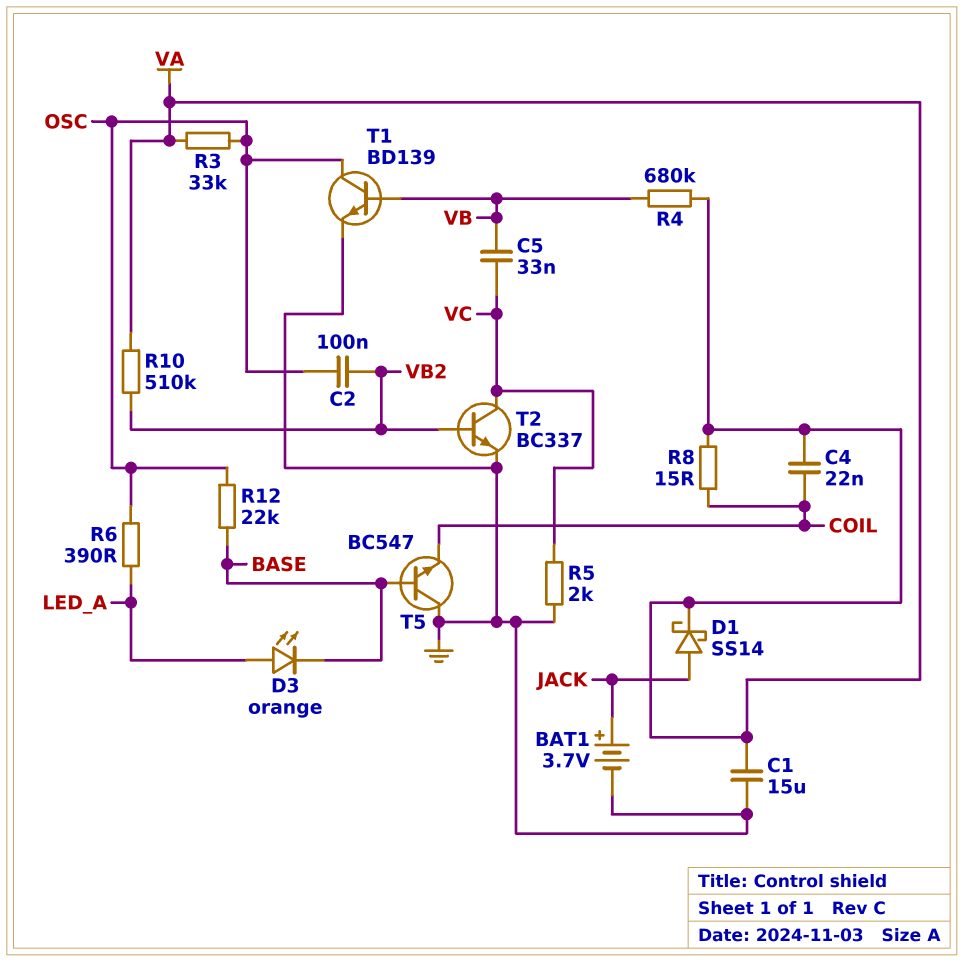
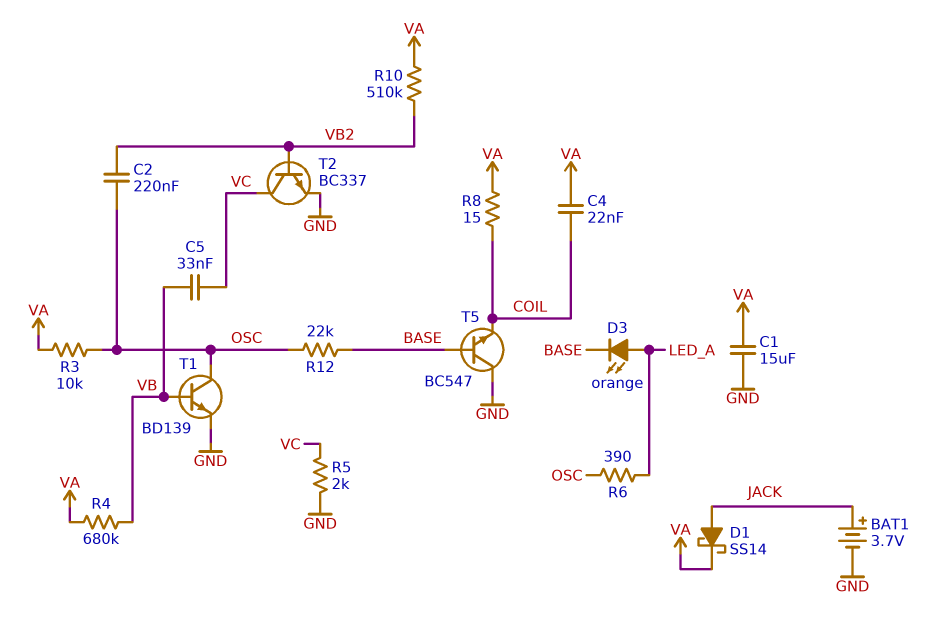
C2: 100nF (OSC, VB2) -> 220nF (OSC, VB2)
R3: 33k (OSC, VA) -> 10k (OSC, VA)

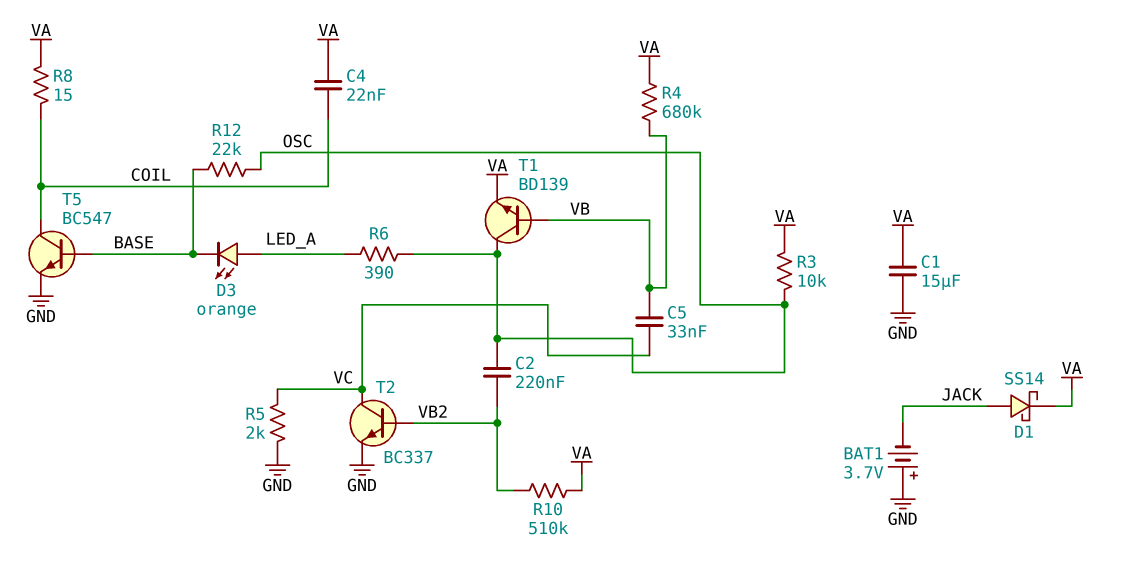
BAT1: 3.7V (plus JACK, minus GND) -> 3.7V (plus GND, minus JACK)
T1: NPN BD139 (B VB, C OSC, E GND) -> NPN BD139 (B VB, C OSC, E VA)
T5: NPN BC547 (B BASE, C GND, E COIL) -> NPN BC547 (B BASE, C COIL, E GND)

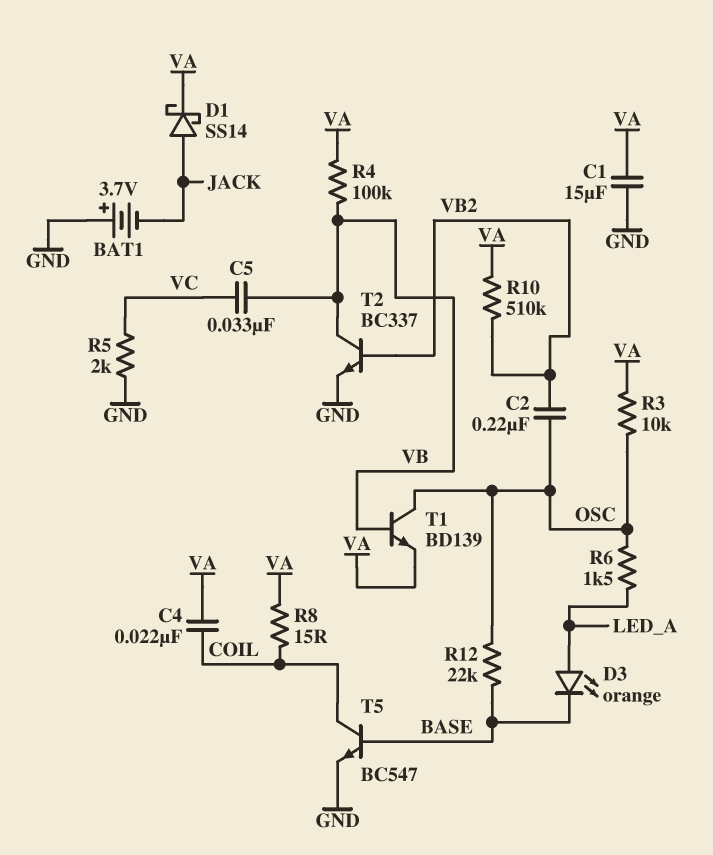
R4: 680k (VA, VB) -> 100k (VA, VB)
R6: 390 (LED_A, OSC) -> 1.5k (LED_A, OSC)
T2: NPN BC337 (B VB2, C VC, E GND) -> NPN BC337 (B VB2, C VB, E GND)

